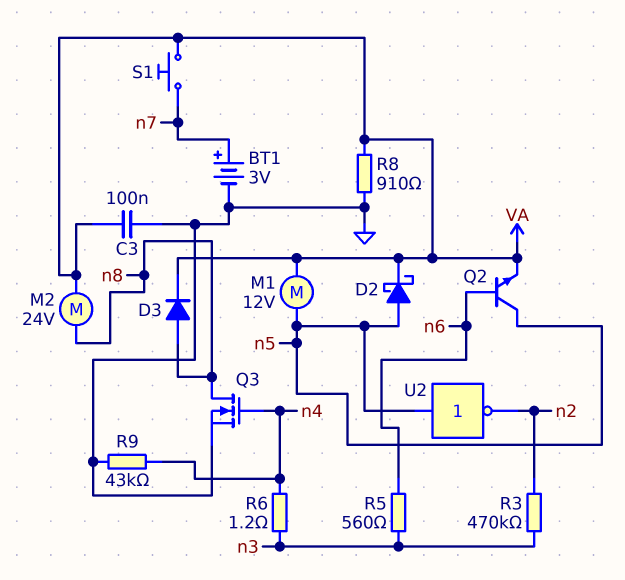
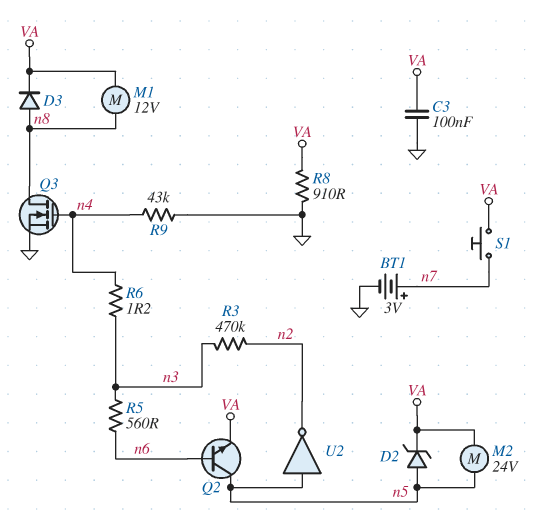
D2: schottky (A n5, K VA) -> zener (A n5, K VA)
M1: motor 12V (VA, n5) -> motor 12V (VA, n8)
M2: motor 24V (VA, n8) -> motor 24V (VA, n5)

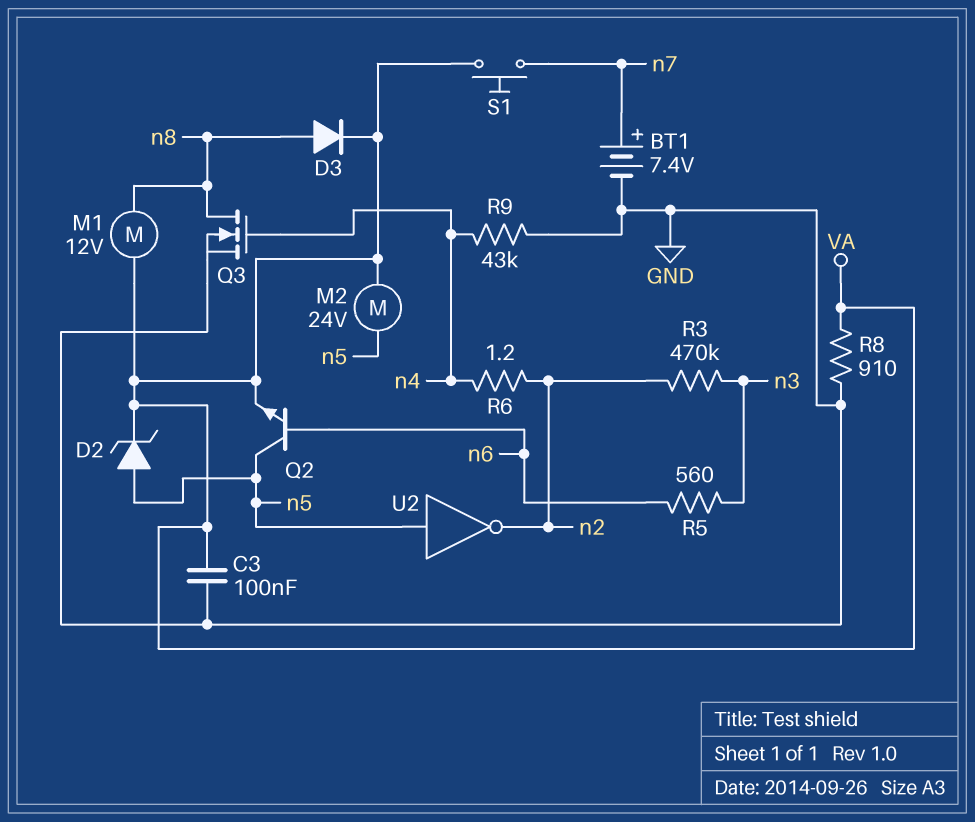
BT1: 3V (plus n7, minus GND) -> 7.4V (plus n7, minus GND)
R6: 1.2 (n3, n4) -> 1.2 (n2, n4)

